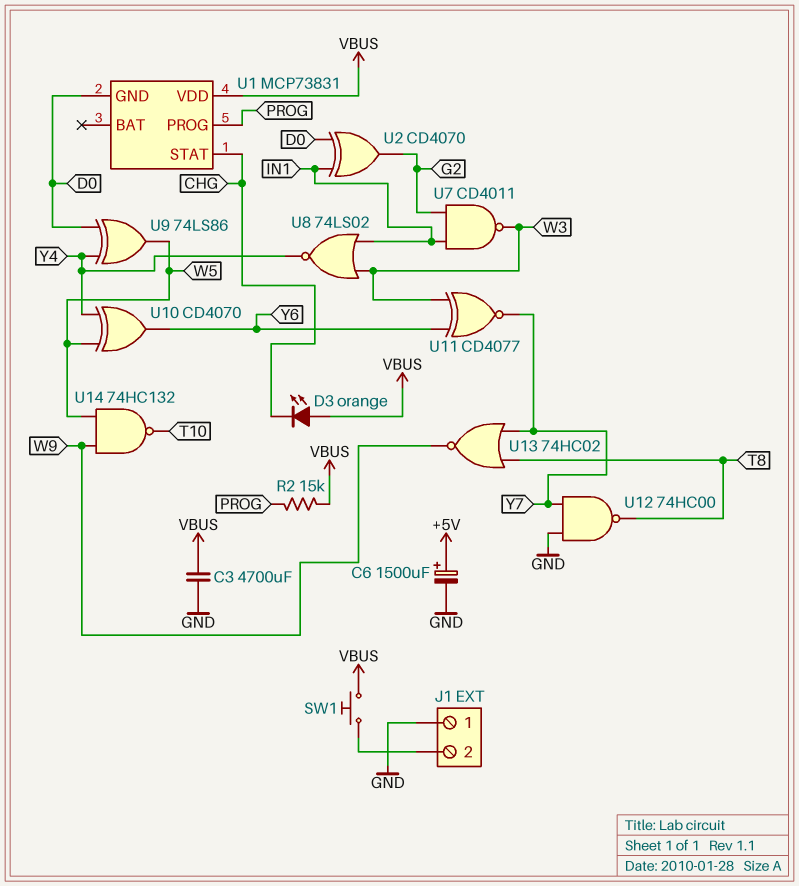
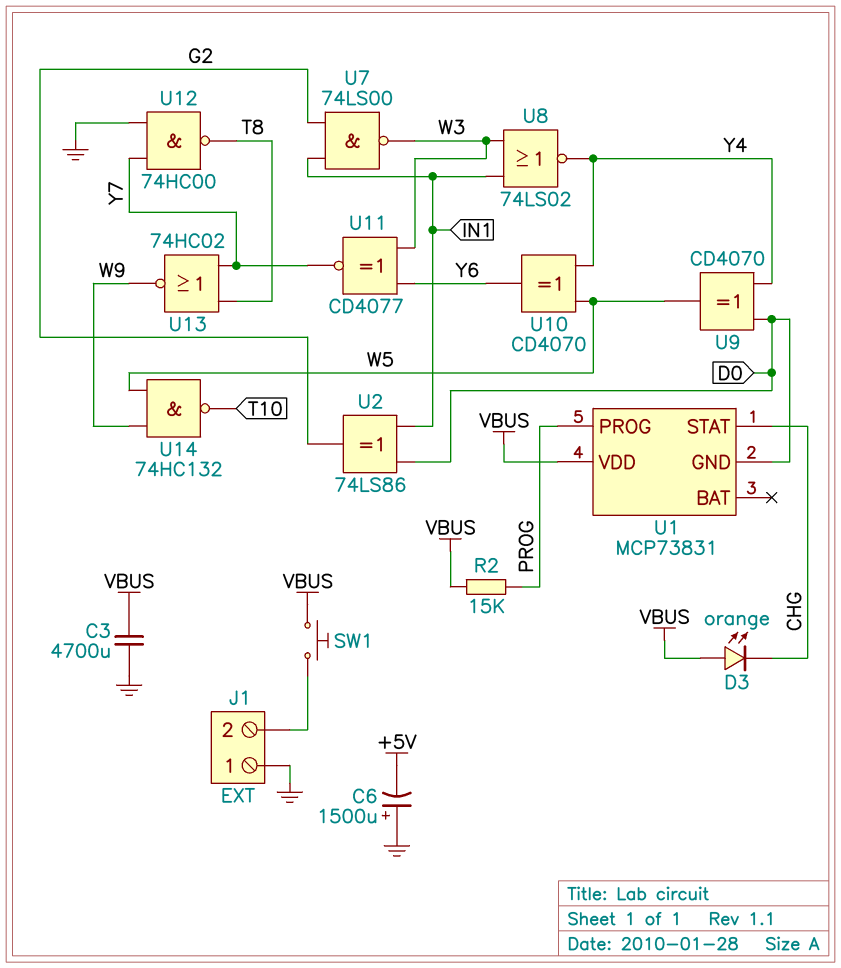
C6: 1500uF (plus +5V, minus GND) -> 1500uF (plus GND, minus +5V)
U2: XOR CD4070 (in D0, in IN1, out G2) -> XOR 74LS86 (in D0, in IN1, out G2)
U7: NAND CD4011 (in G2, in IN1, out W3) -> NAND 74LS00 (in G2, in IN1, out W3)
U9: XOR 74LS86 (in D0, in Y4, out W5) -> XOR CD4070 (in D0, in Y4, out W5)

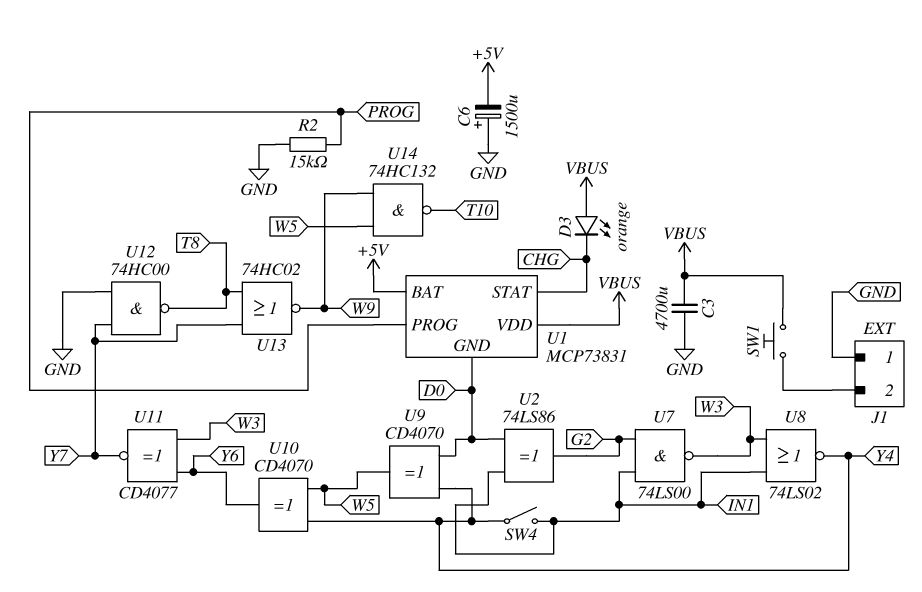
R2: 15k (PROG, VBUS) -> 15k (GND, PROG)
SW4: none -> switch (IN1, Y4)
U1 pin BAT: none -> +5V

